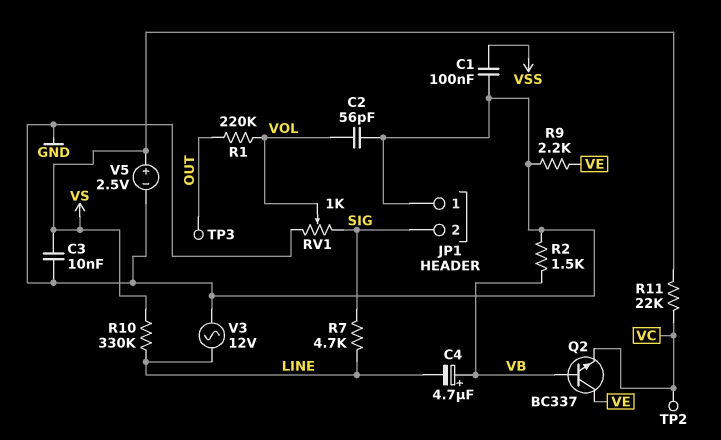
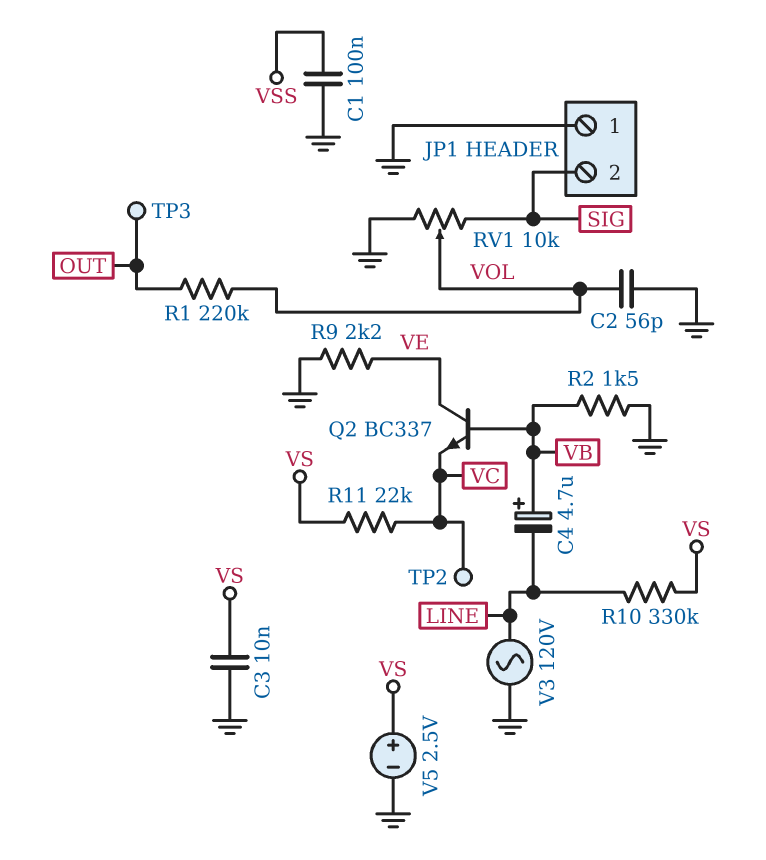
R7: 4.7k (LINE, SIG) -> none
RV1: 1k (GND, SIG, wiper VOL) -> 10k (GND, SIG, wiper VOL)
V3: AC 12V (GND, LINE) -> AC 120V (GND, LINE)

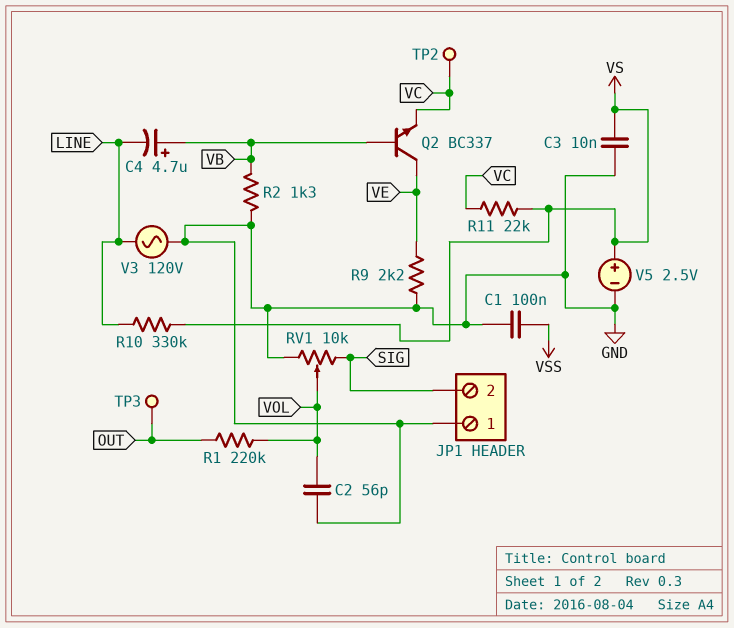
R2: 1.5k (GND, VB) -> 1.3k (GND, VB)

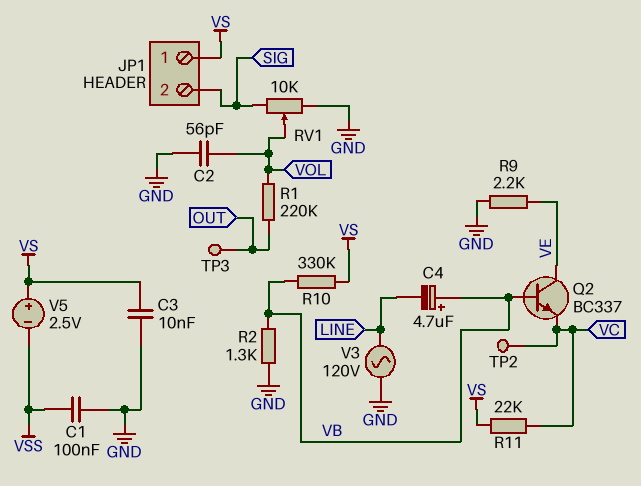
JP1 pin 1: GND -> VS
R10: 330k (LINE, VS) -> 330k (VB, VS)
V5: 2.5V (plus VS, minus GND) -> 2.5V (plus VS, minus VSS)

